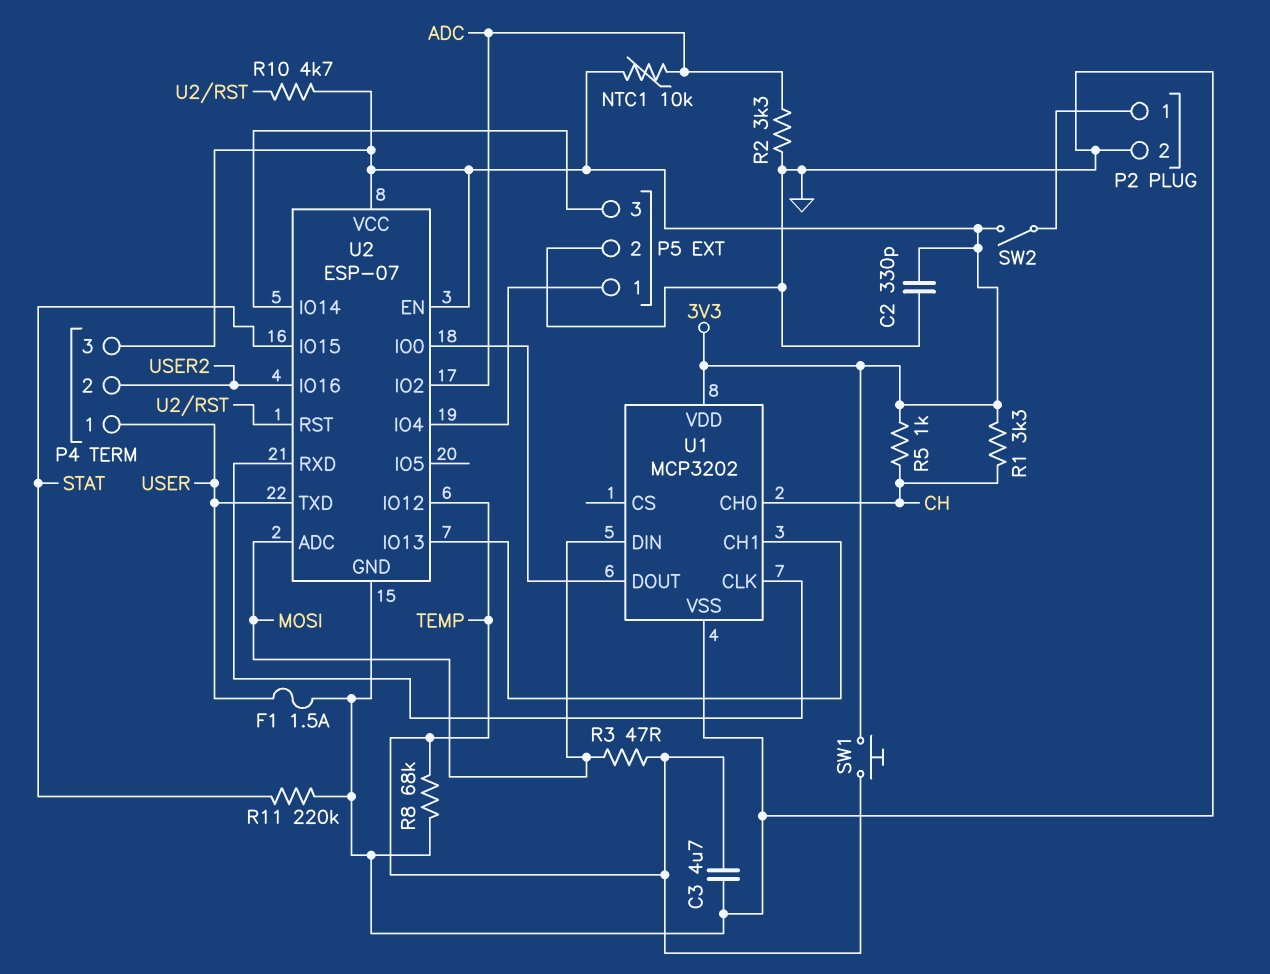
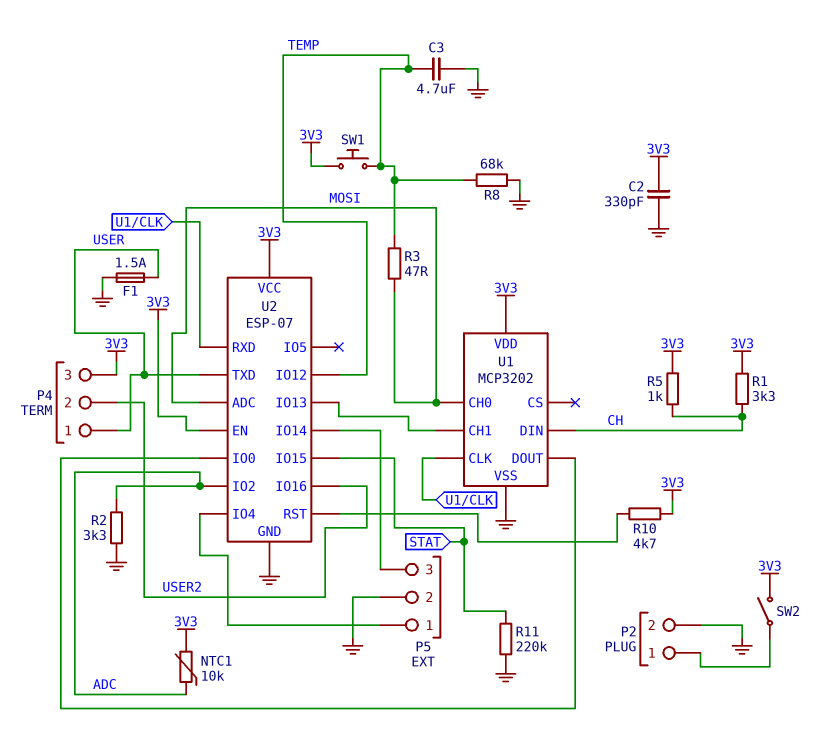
U1 pin CH0: CH -> MOSI
U1 pin DIN: MOSI -> CH

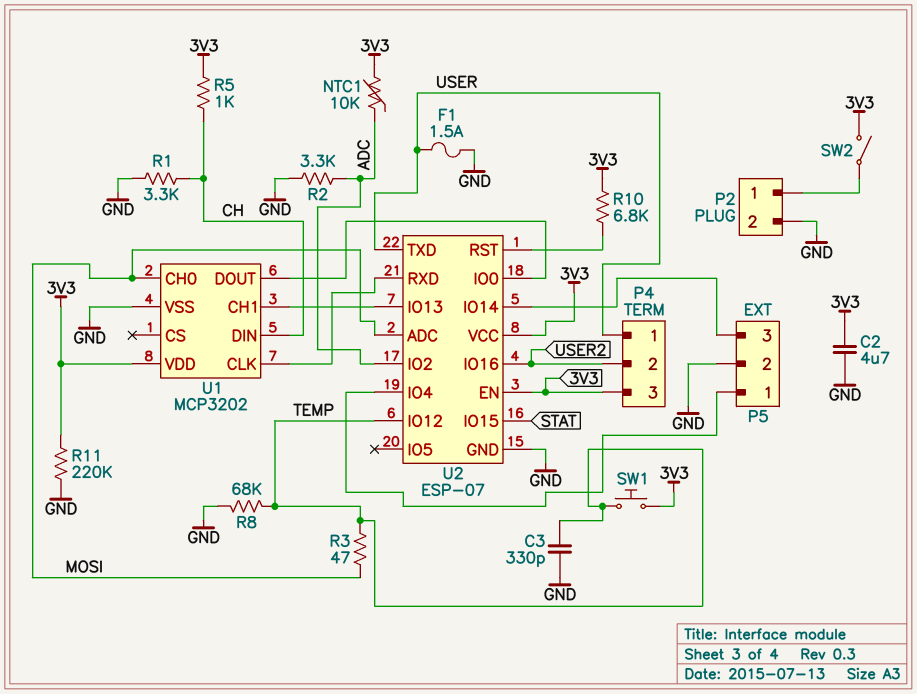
C2: 330pF (3V3, GND) -> 4.7uF (3V3, GND)
C3: 4.7uF (GND, TEMP) -> 330pF (GND, TEMP)
R1: 3.3k (3V3, CH) -> 3.3k (CH, GND)
R10: 4.7k (3V3, U2/RST) -> 6.8k (3V3, U2/RST)
R11: 220k (GND, STAT) -> 220k (3V3, GND)

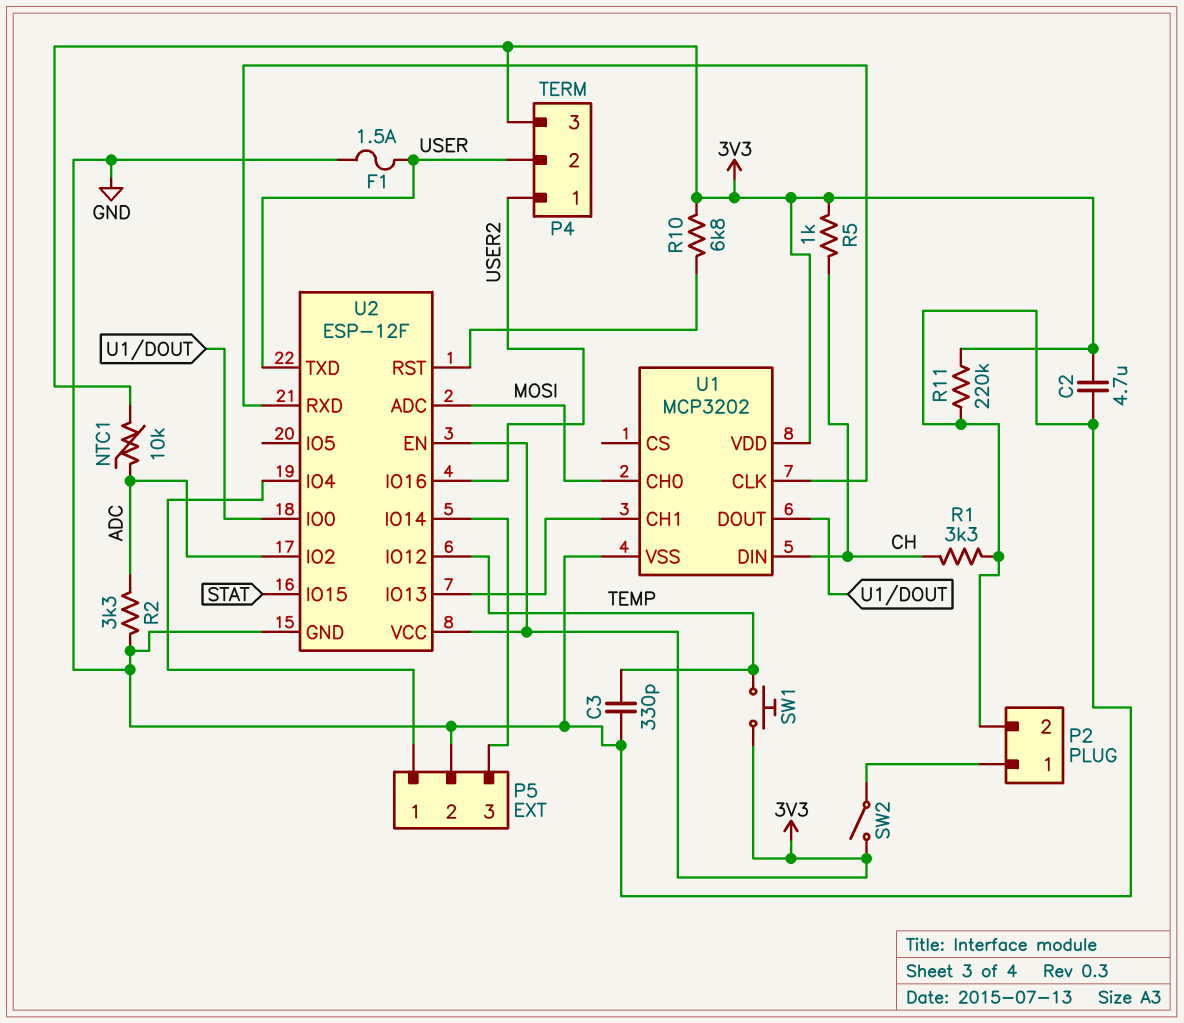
P4 pin 1: USER -> USER2
P4 pin 2: USER2 -> USER
R3: 47 (MOSI, TEMP) -> none
R8: 68k (GND, TEMP) -> none
U2: ESP-07 -> ESP-12F

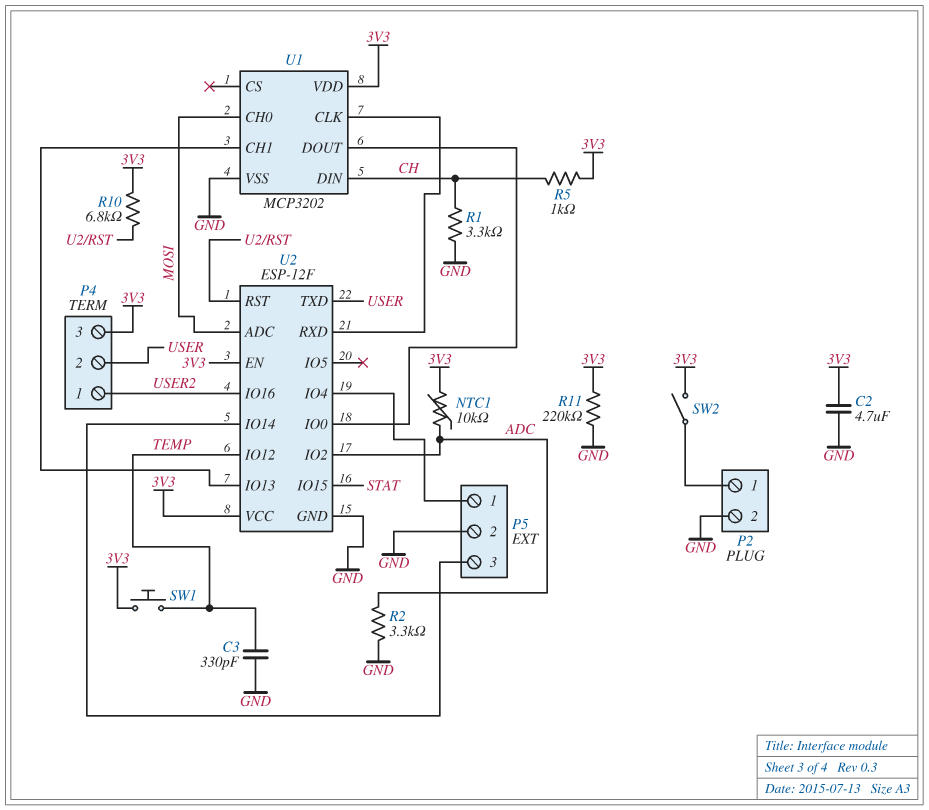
F1: 1.5A (GND, USER) -> none

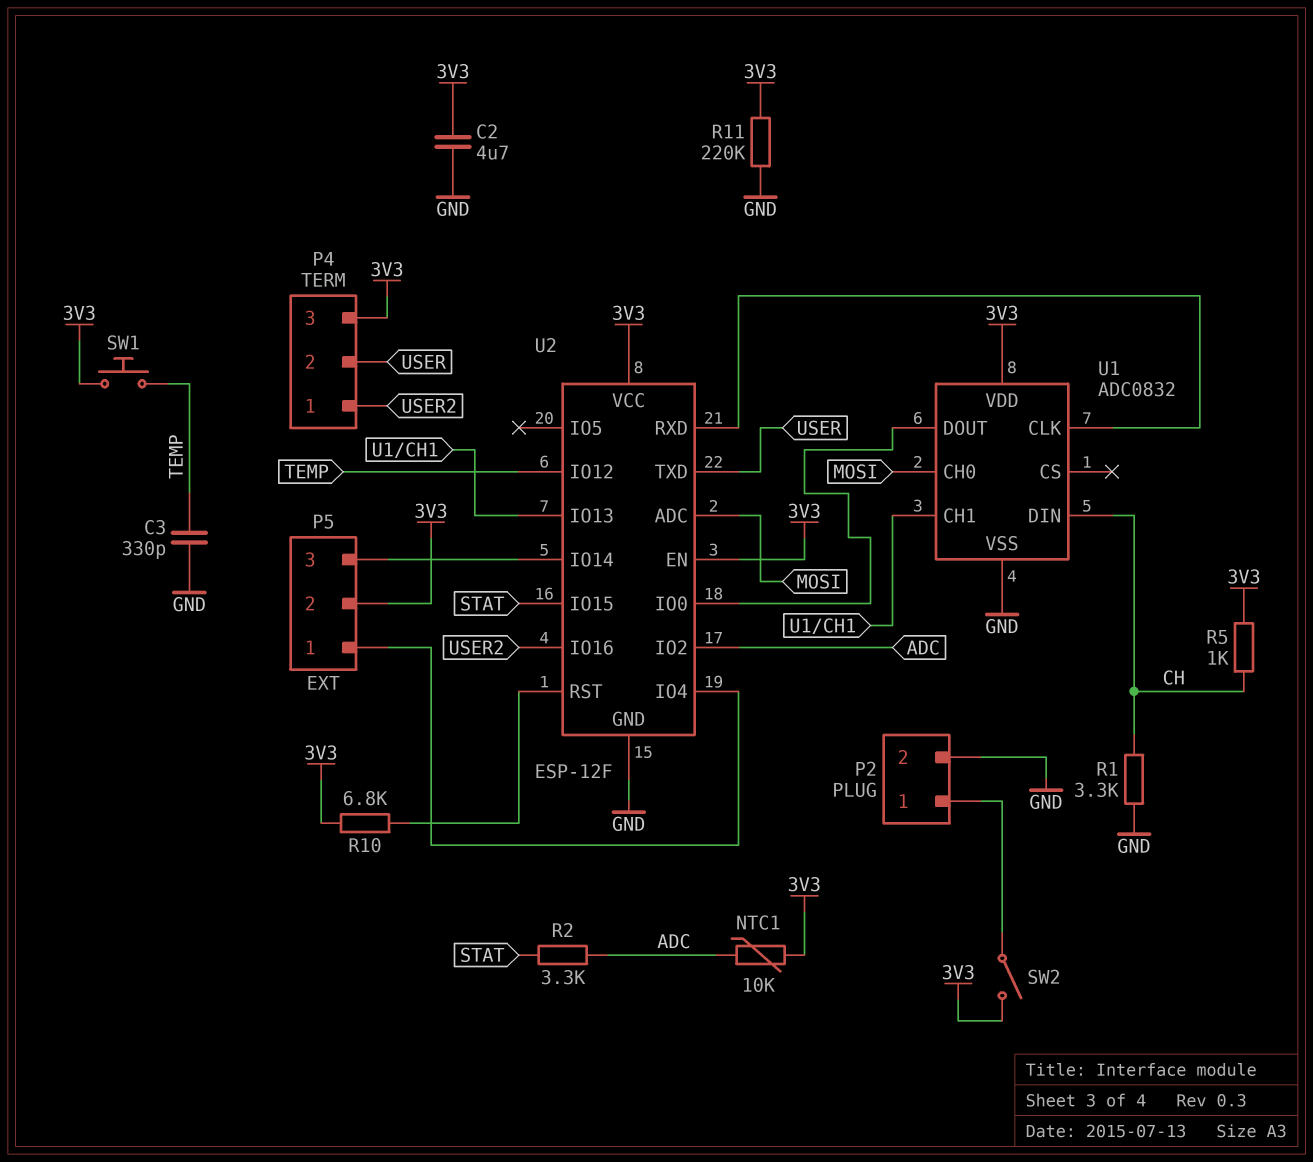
P5 pin 2: GND -> 3V3
R2: 3.3k (ADC, GND) -> 3.3k (ADC, STAT)
U1: MCP3202 -> ADC0832

